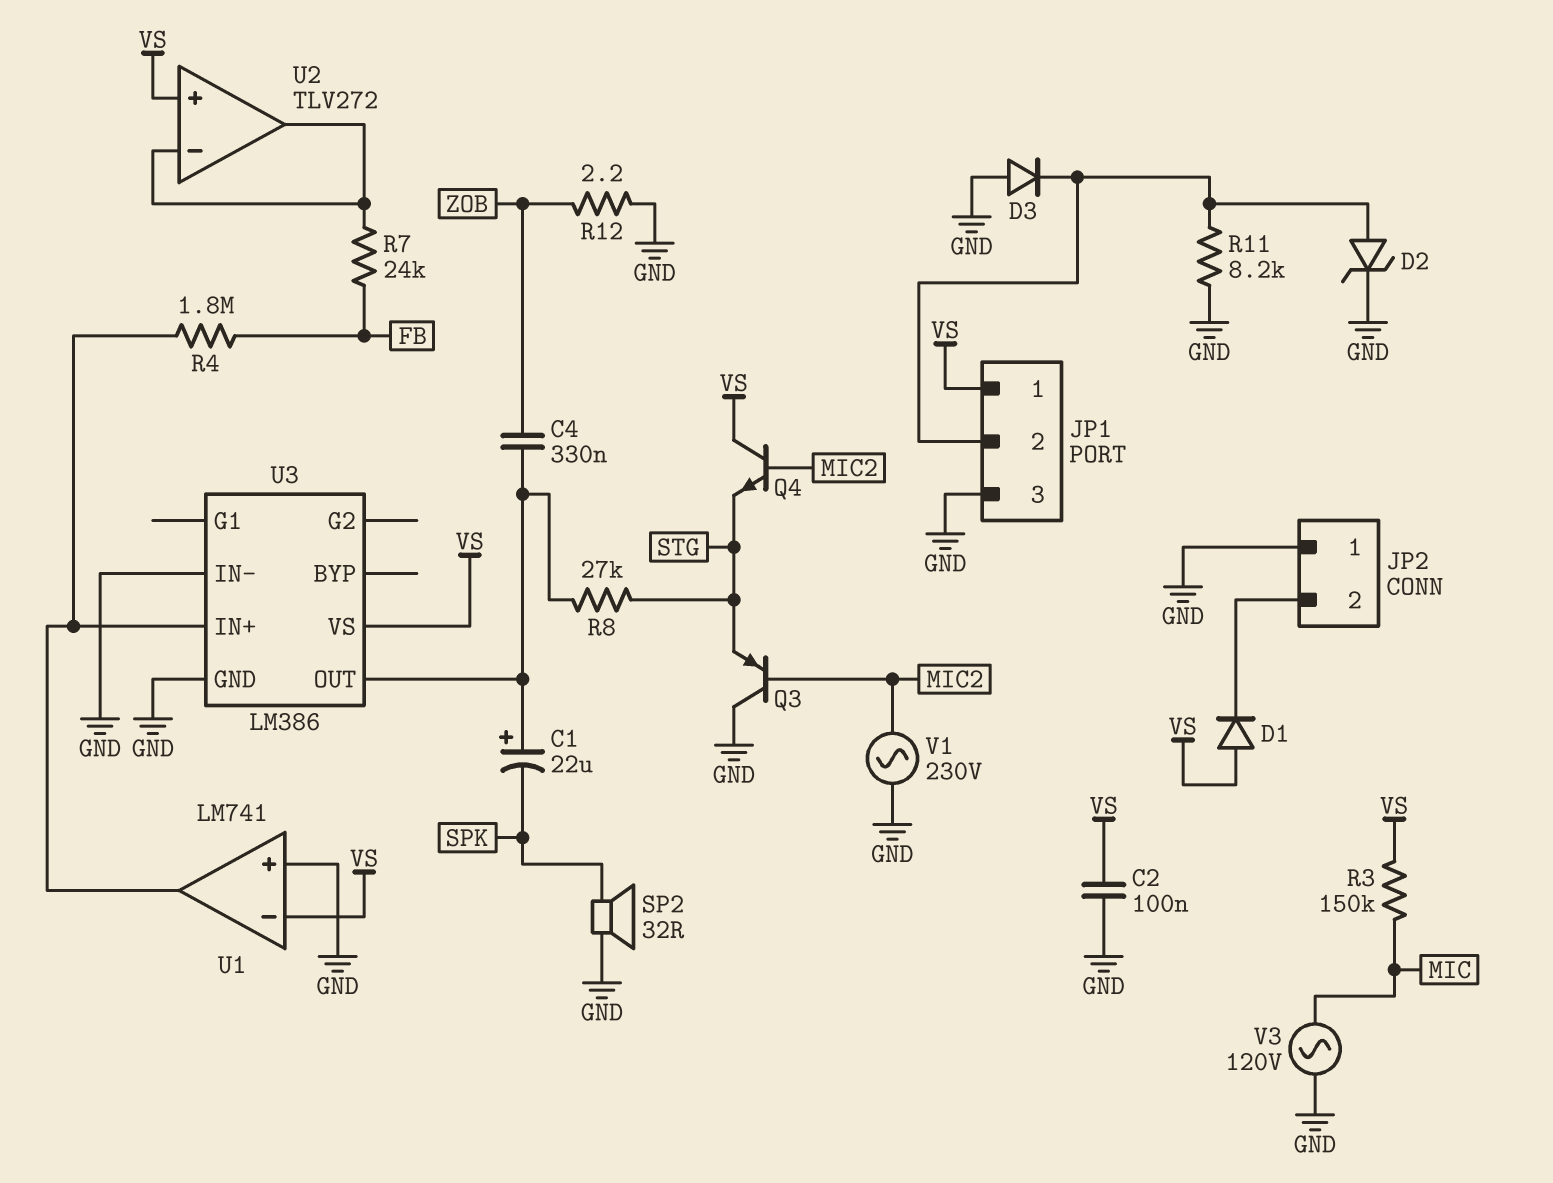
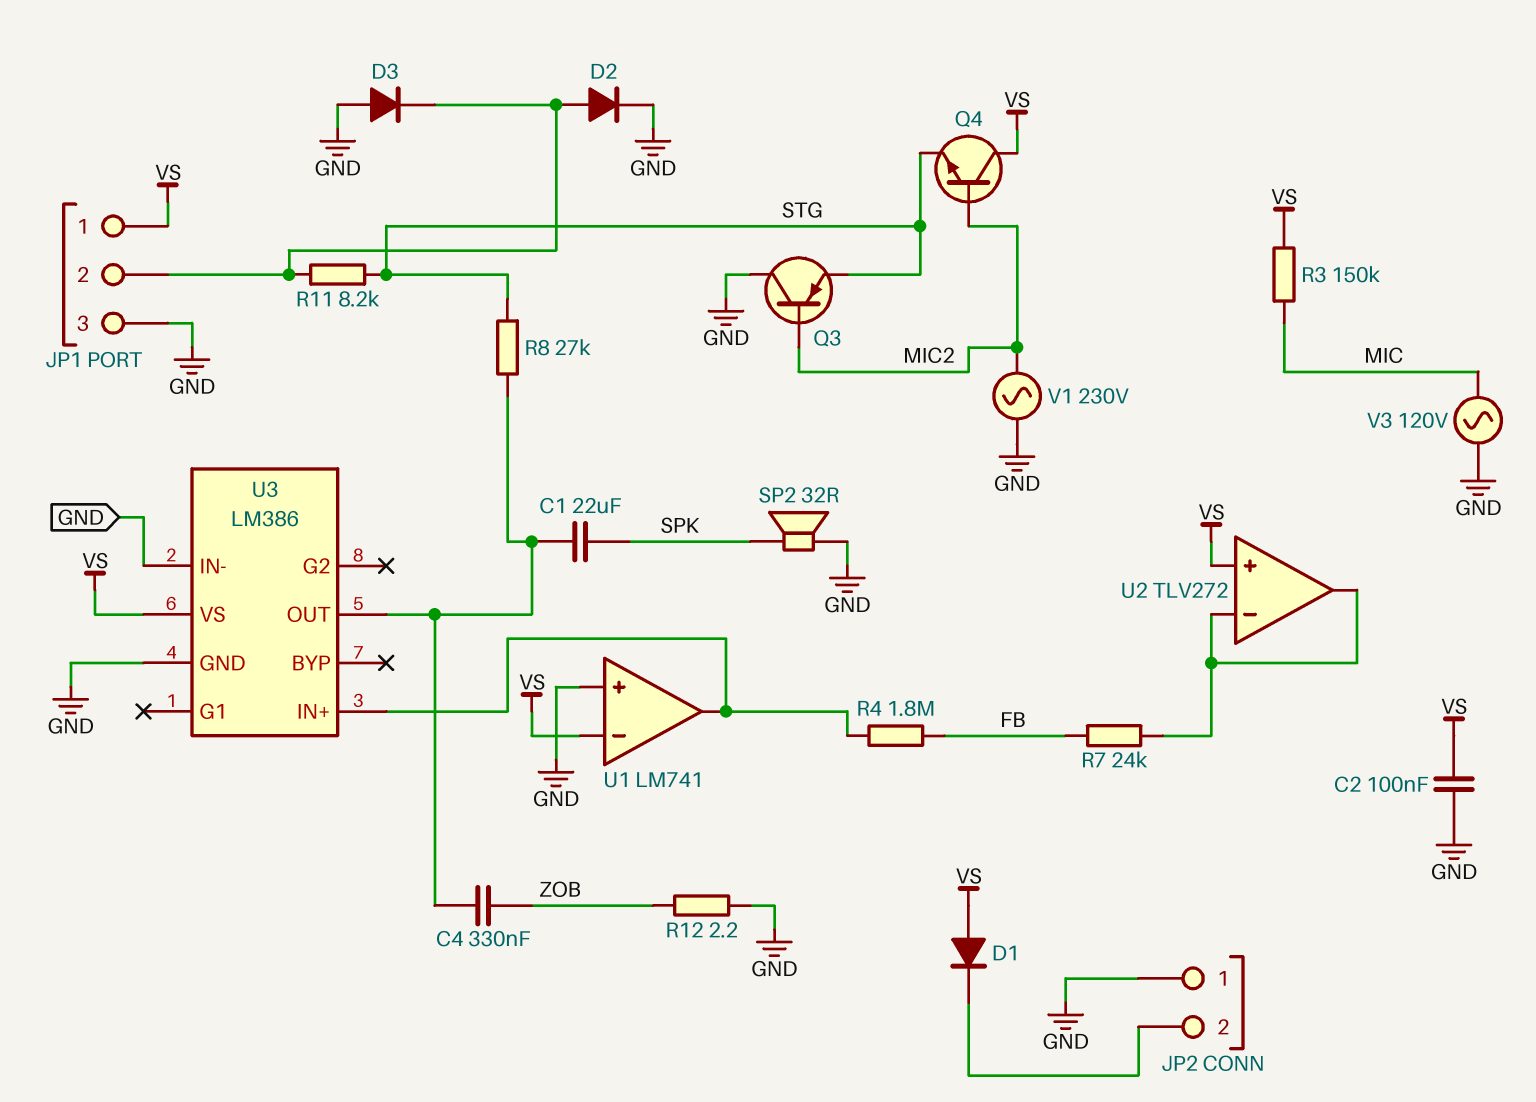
C1: 22uF (plus U3/OUT, minus SPK) -> 22uF (SPK, U3/OUT)
D2: zener (A JP1/2, K GND) -> diode (A JP1/2, K GND)
R11: 8.2k (GND, JP1/2) -> 8.2k (JP1/2, STG)

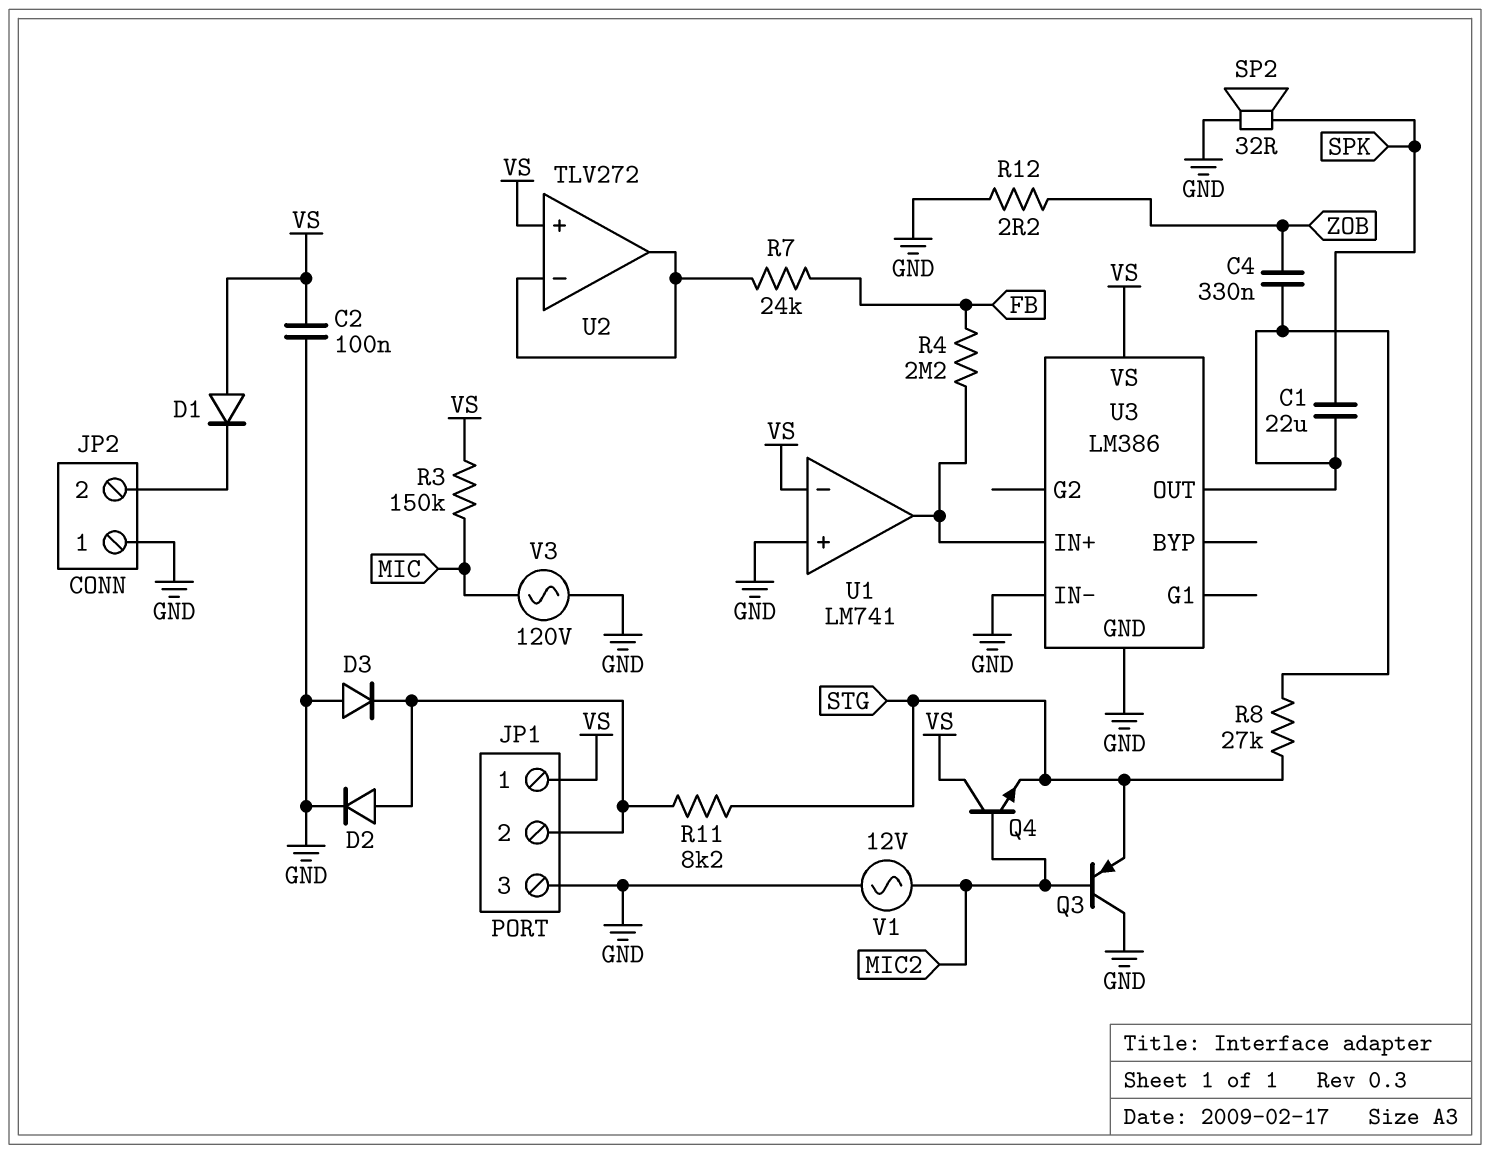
R4: 1.8M (FB, U1/out) -> 2.2M (FB, U1/out)
V1: AC 230V (GND, MIC2) -> AC 12V (GND, MIC2)

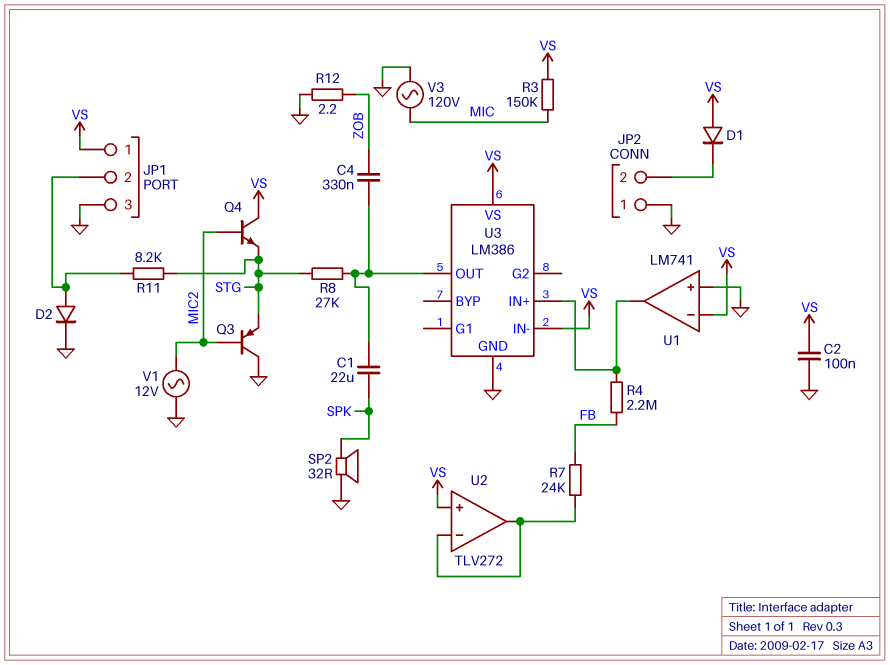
D3: diode (A GND, K JP1/2) -> none
U3 pin IN-: GND -> VS

